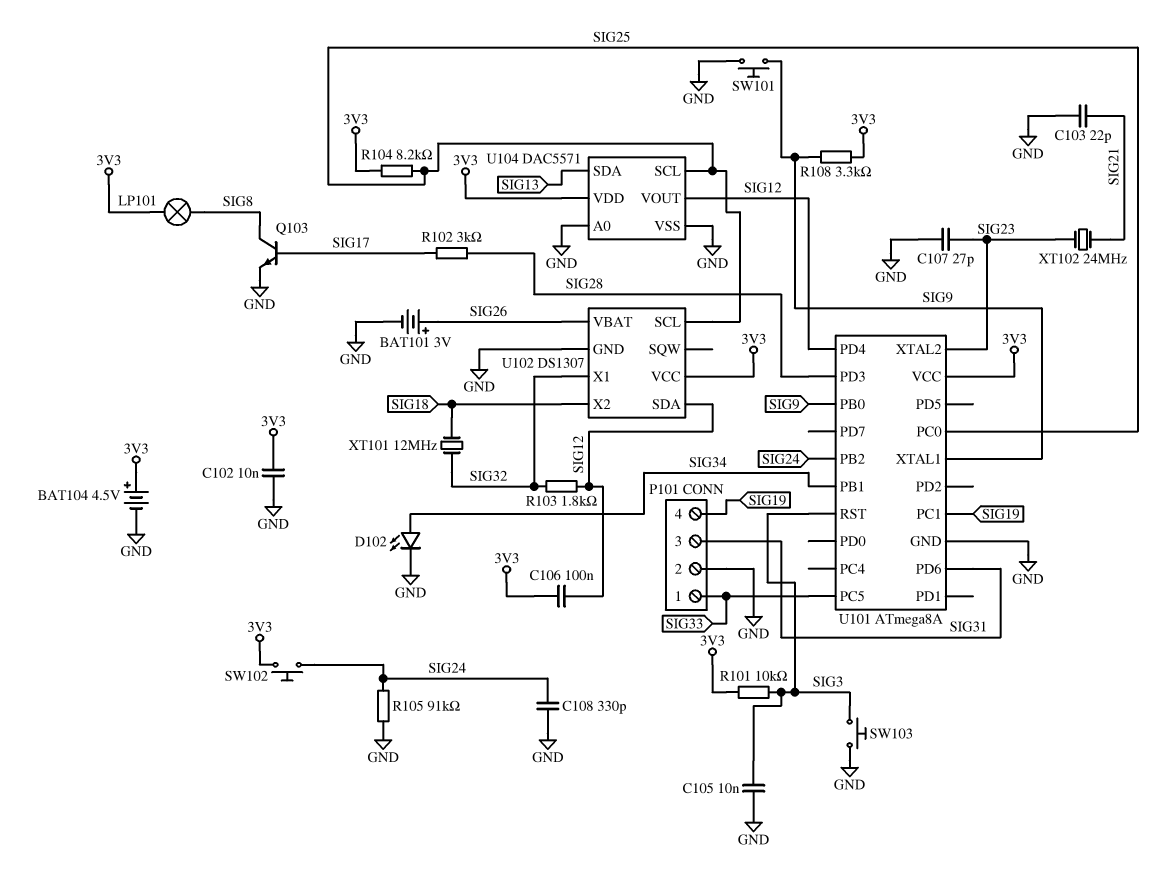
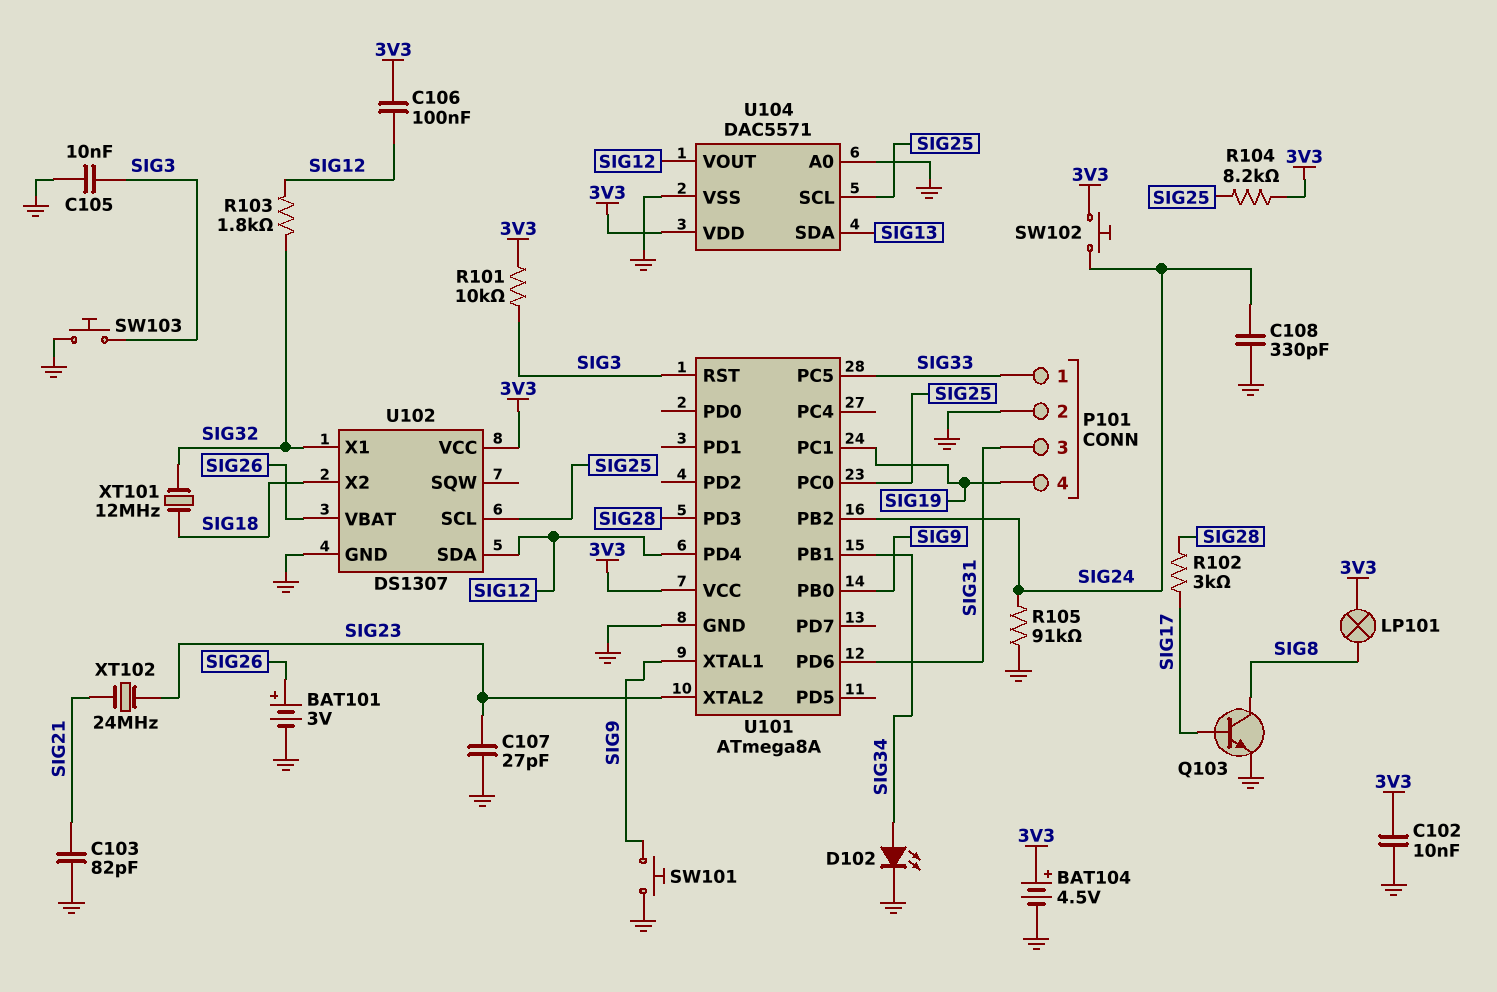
C103: 22pF (GND, SIG21) -> 82pF (GND, SIG21)
R108: 3.3k (3V3, SIG9) -> none

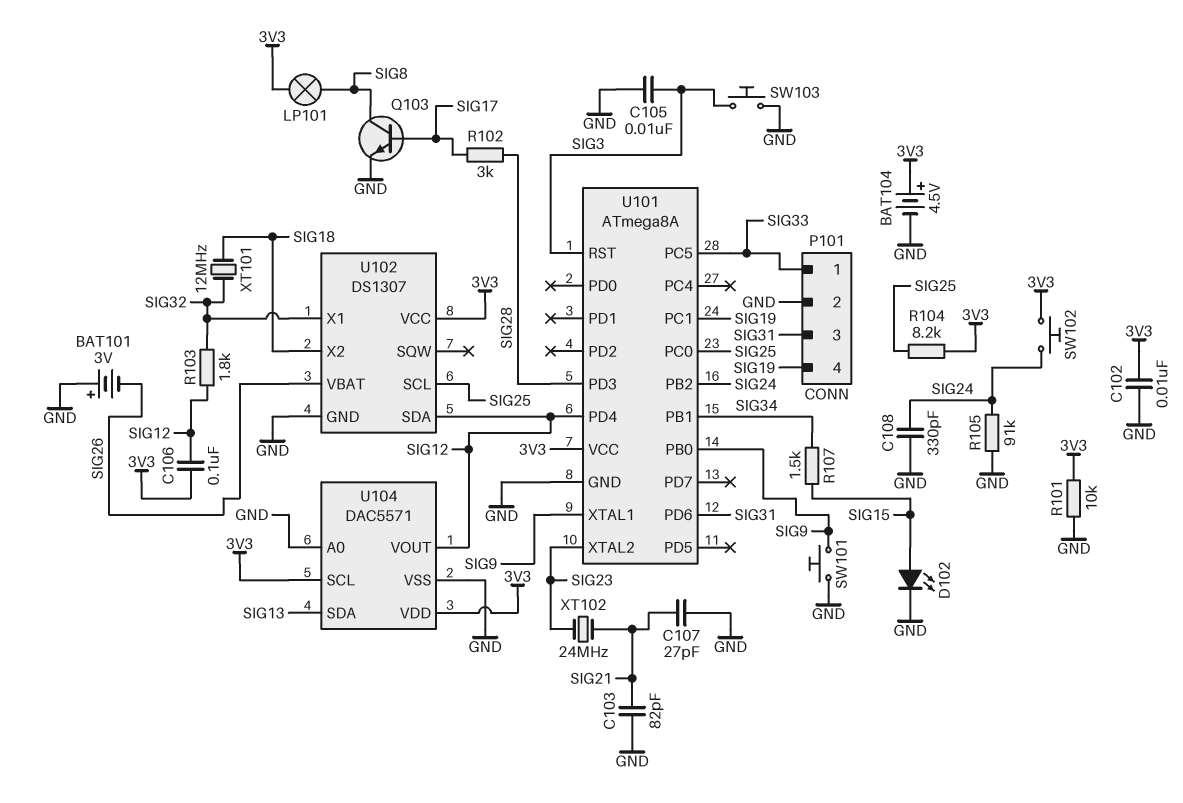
BAT101: 3V (plus SIG26, minus GND) -> 3V (plus GND, minus SIG26)
C107: 27pF (GND, SIG23) -> 27pF (GND, SIG21)
D102: LED (A SIG34, K GND) -> LED (A SIG15, K GND)
R101: 10k (3V3, SIG3) -> 10k (3V3, GND)
R107: none -> 1.5k (SIG15, SIG34)
U104 pin SCL: SIG25 -> 3V3

